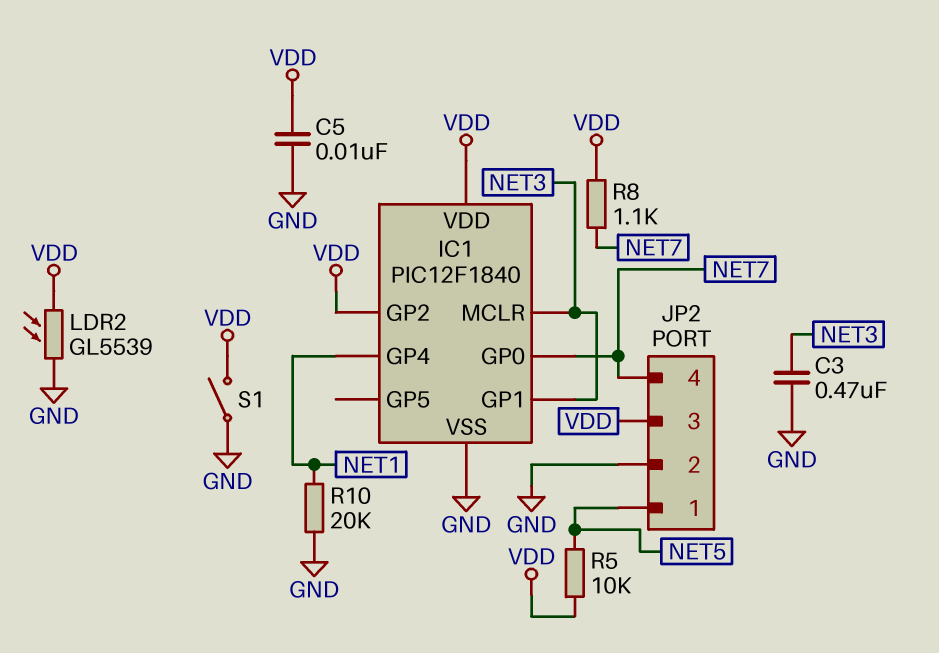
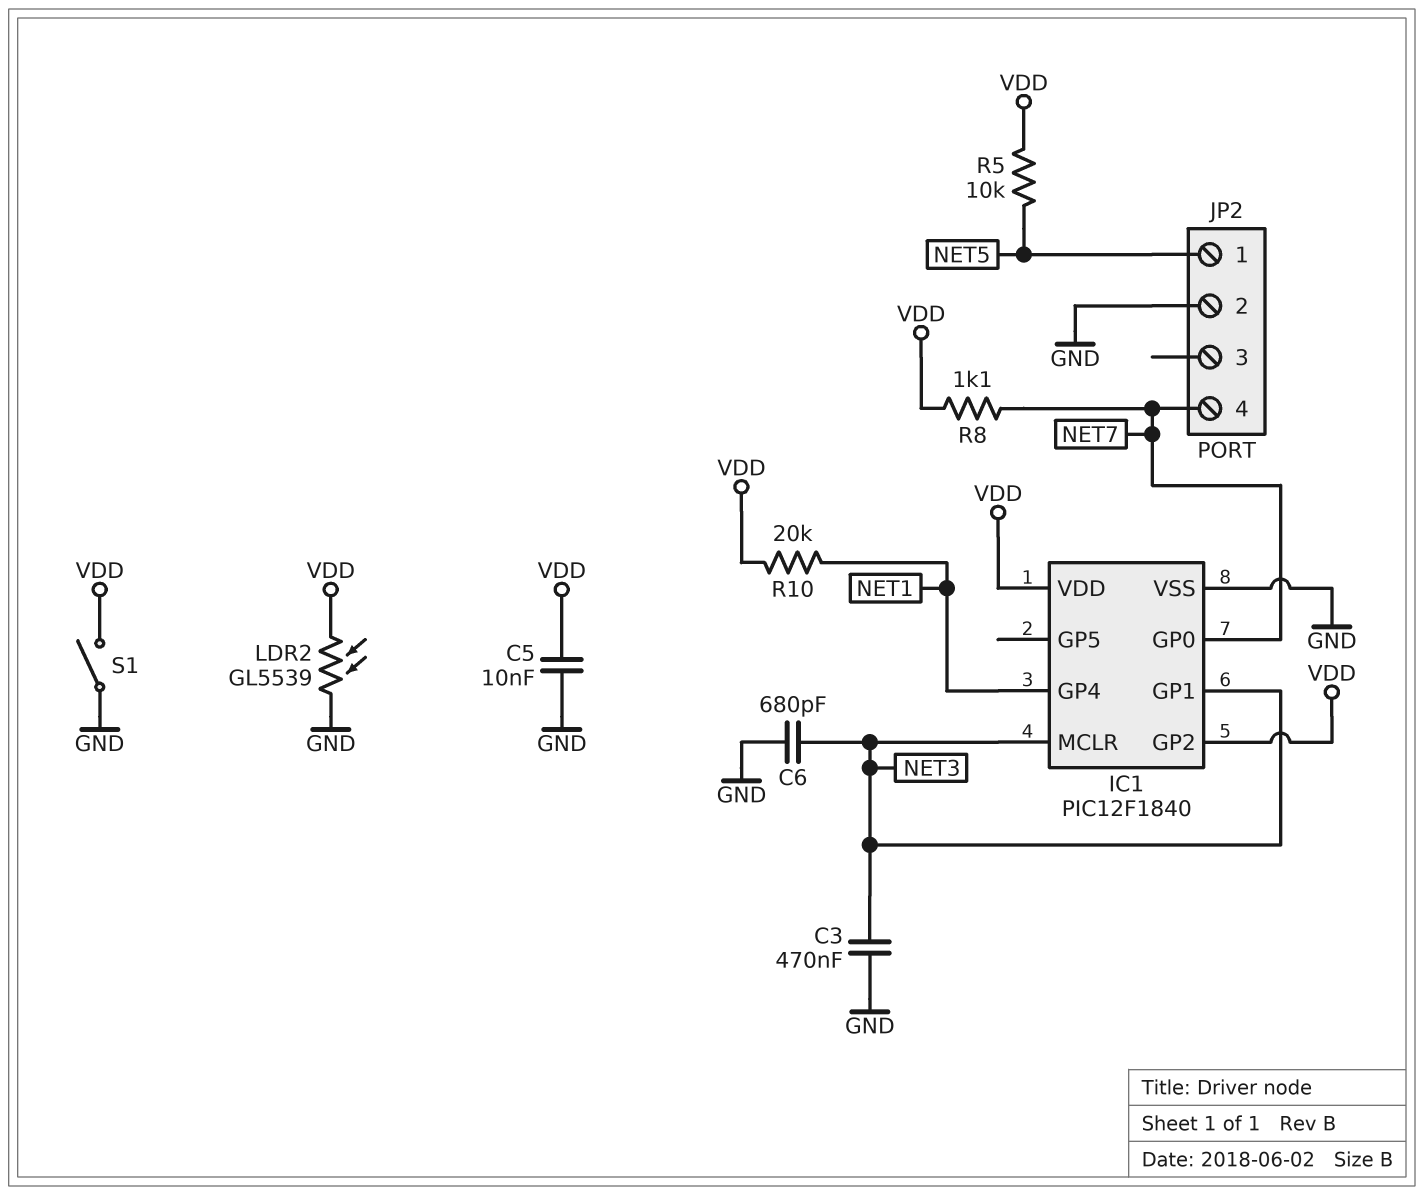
C6: none -> 680pF (GND, NET3)
JP2 pin 3: VDD -> none
R10: 20k (GND, NET1) -> 20k (NET1, VDD)

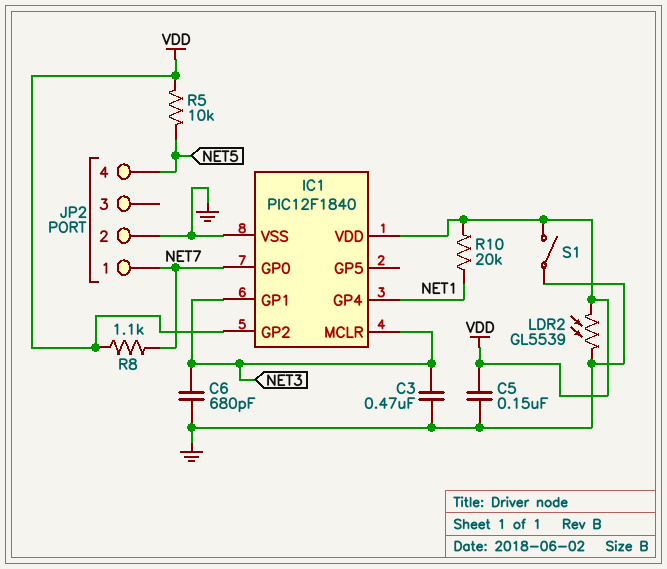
C5: 10nF (GND, VDD) -> 150nF (GND, VDD)
JP2 pin 1: NET5 -> NET7
JP2 pin 4: NET7 -> NET5

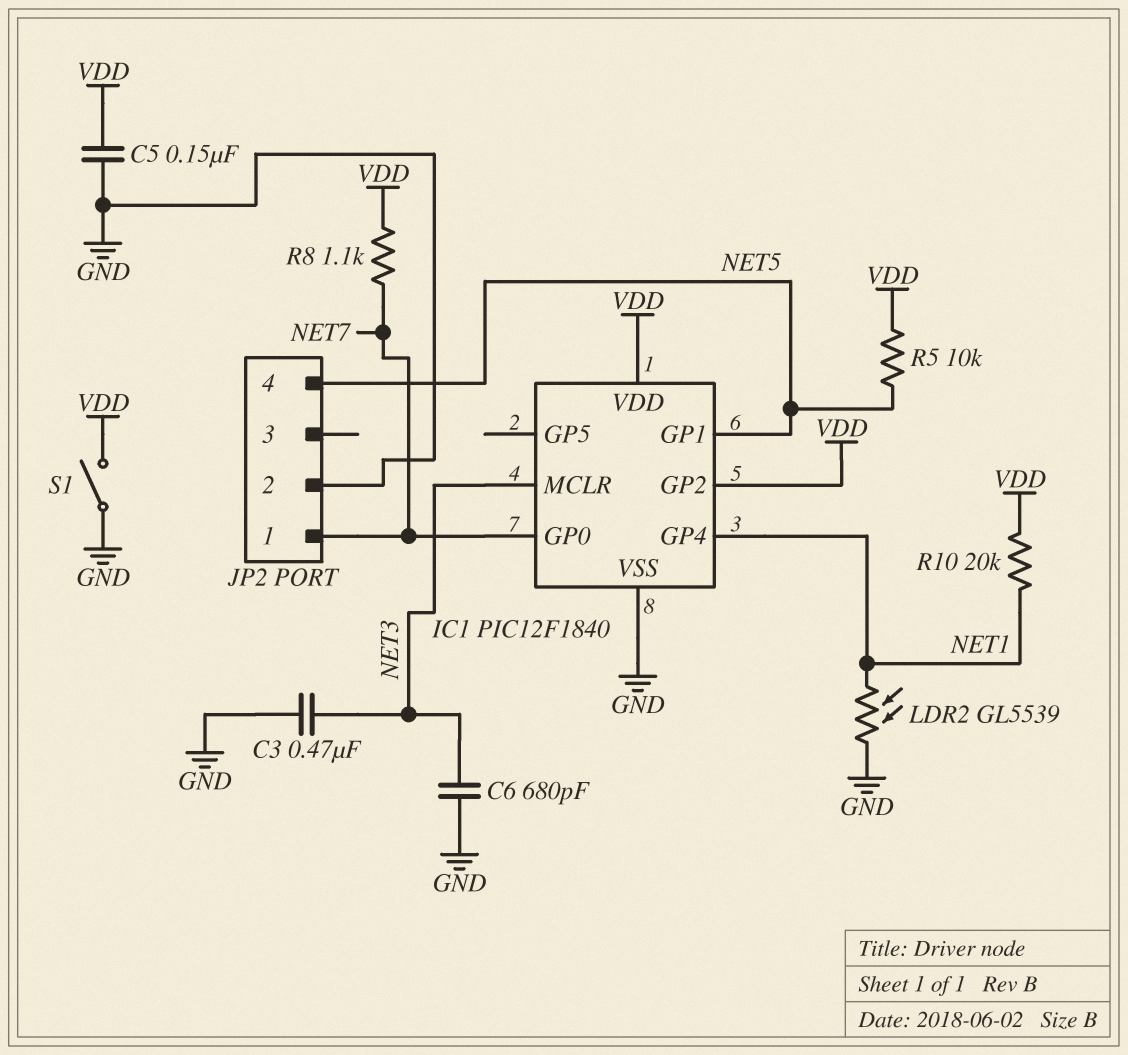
IC1 pin GP1: NET3 -> NET5
LDR2: GL5539 (GND, VDD) -> GL5539 (GND, NET1)

